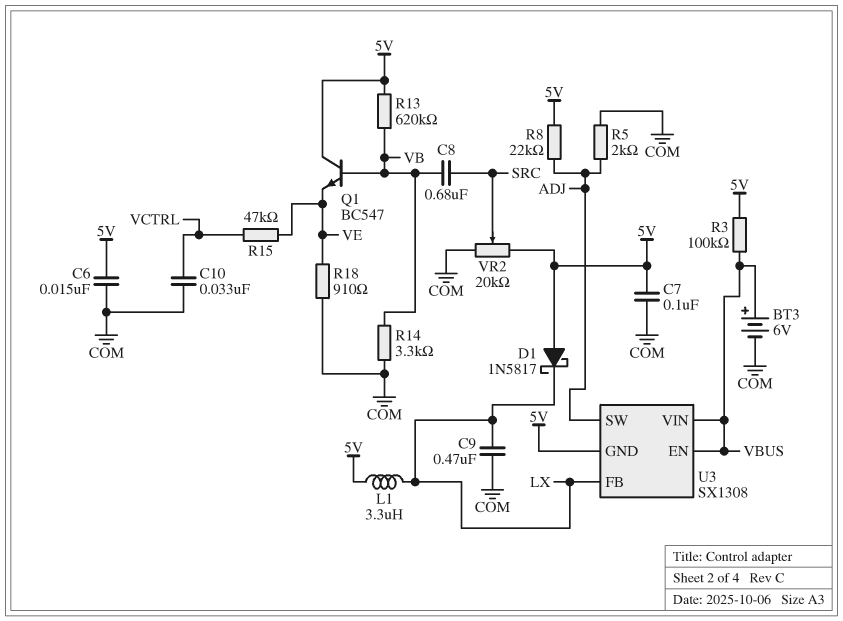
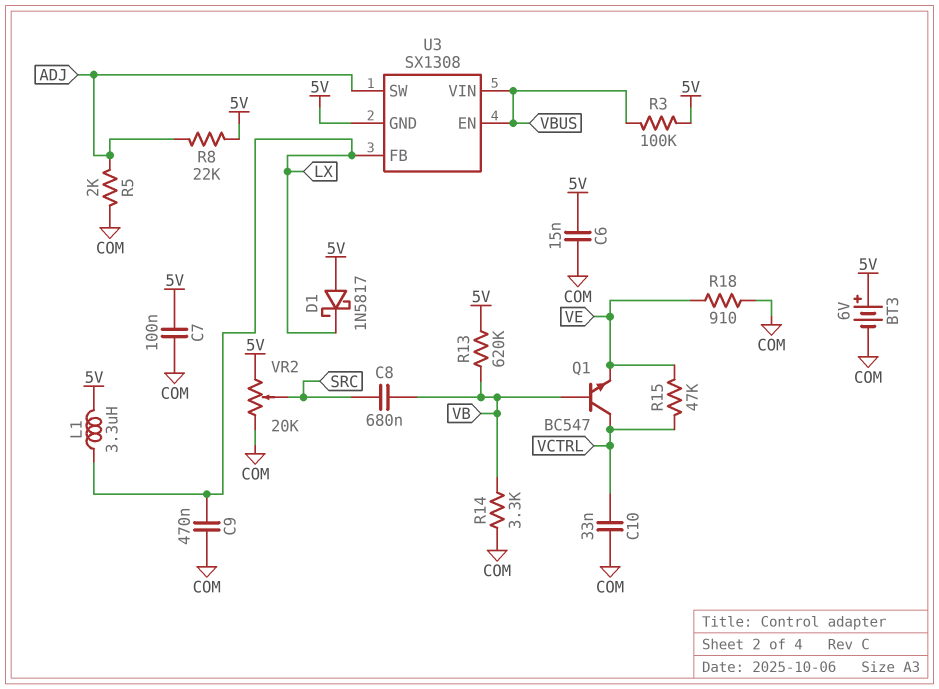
BT3: 6V (plus VBUS, minus COM) -> 6V (plus 5V, minus COM)
Q1: NPN BC547 (B VB, C 5V, E VE) -> NPN BC547 (B VB, C VCTRL, E VE)

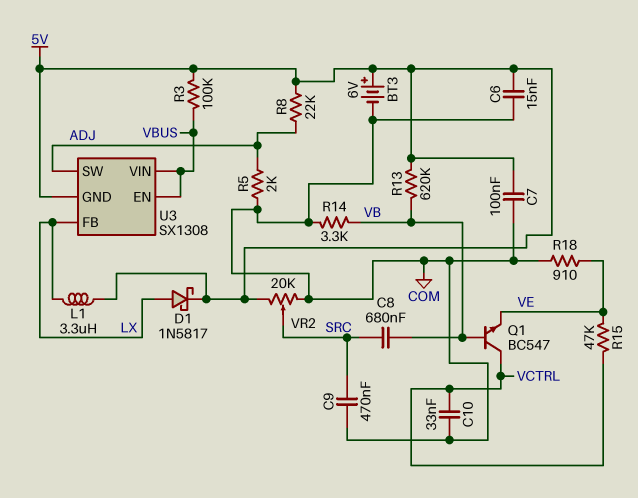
C9: 470nF (COM, LX) -> 470nF (COM, SRC)
D1: schottky 1N5817 (A 5V, K LX) -> schottky 1N5817 (A LX, K 5V)

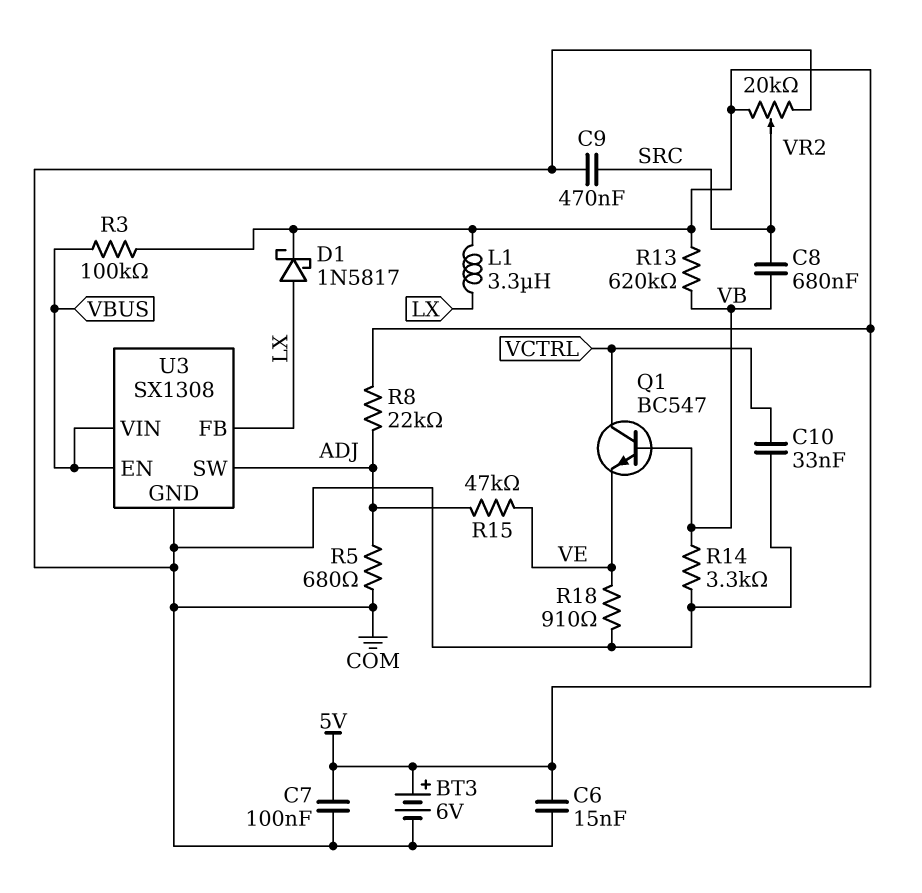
R5: 2k (ADJ, COM) -> 680 (ADJ, COM)
R15: 47k (VCTRL, VE) -> 47k (ADJ, VE)
U3 pin GND: 5V -> COM

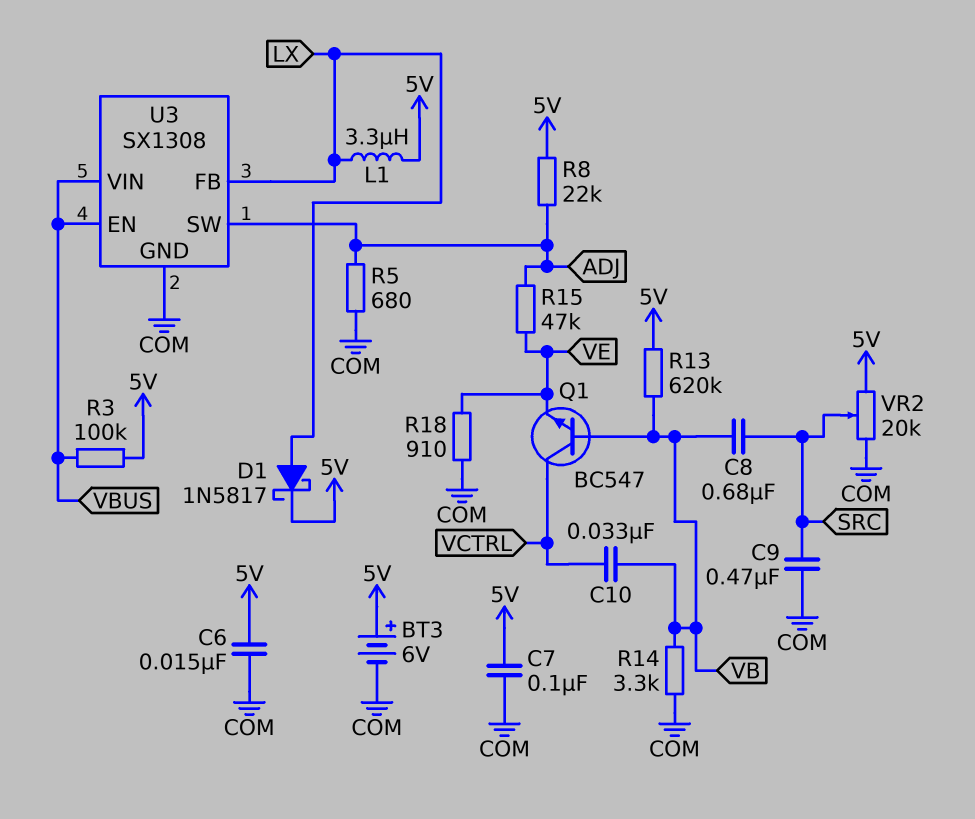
C10: 33nF (COM, VCTRL) -> 33nF (VB, VCTRL)

